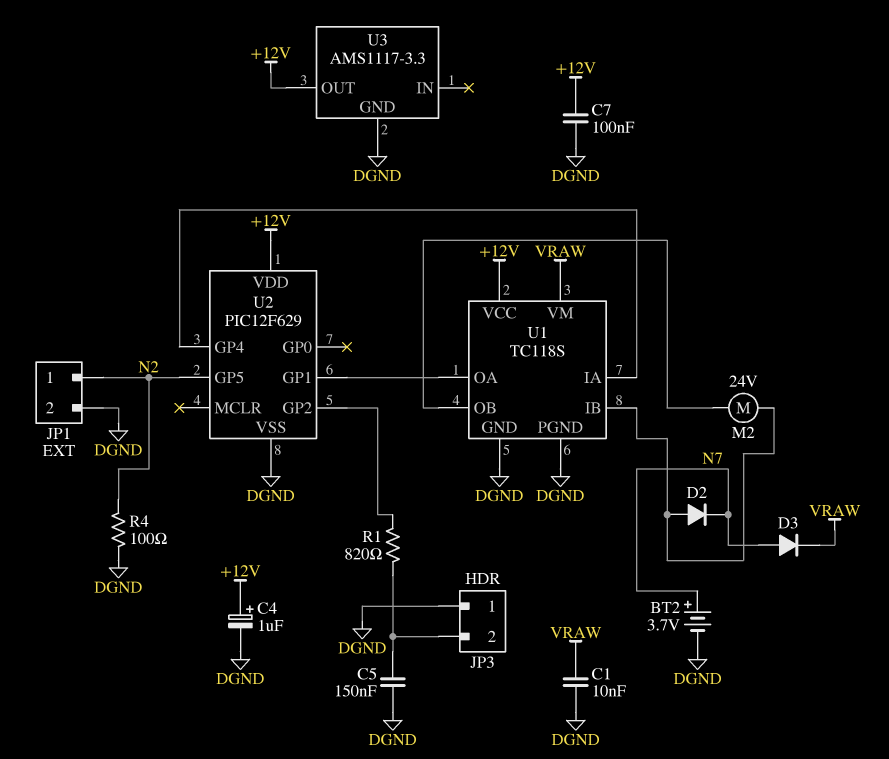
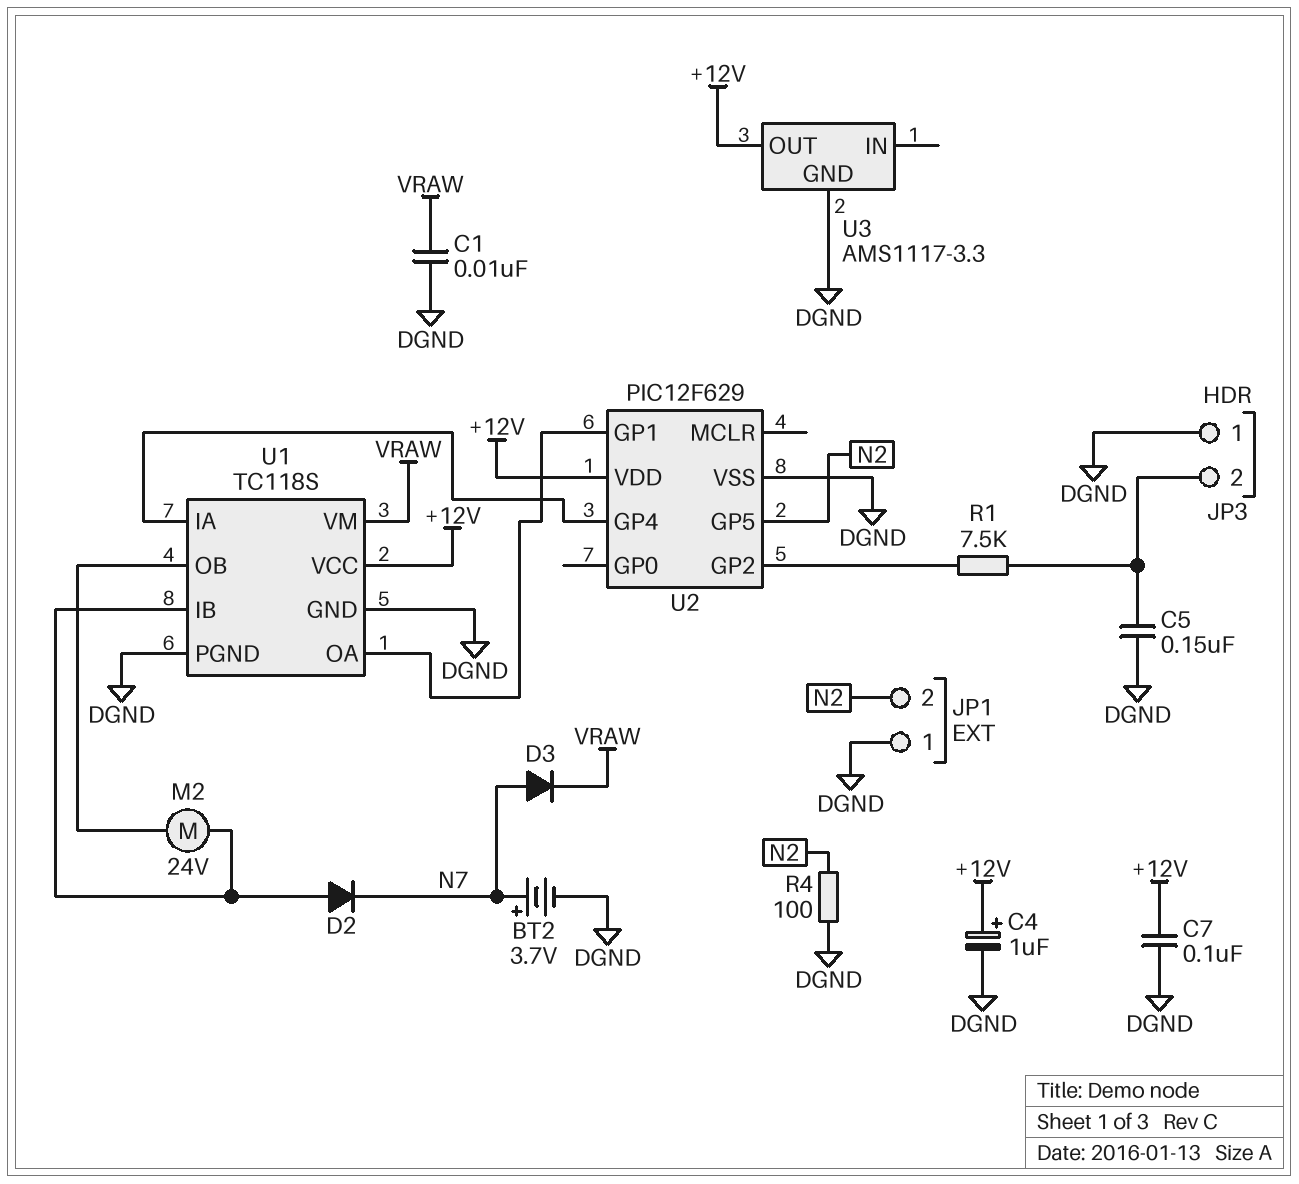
JP1 pin 1: N2 -> DGND
JP1 pin 2: DGND -> N2
R1: 820 (JP3/2, U2/GP2) -> 7.5k (JP3/2, U2/GP2)

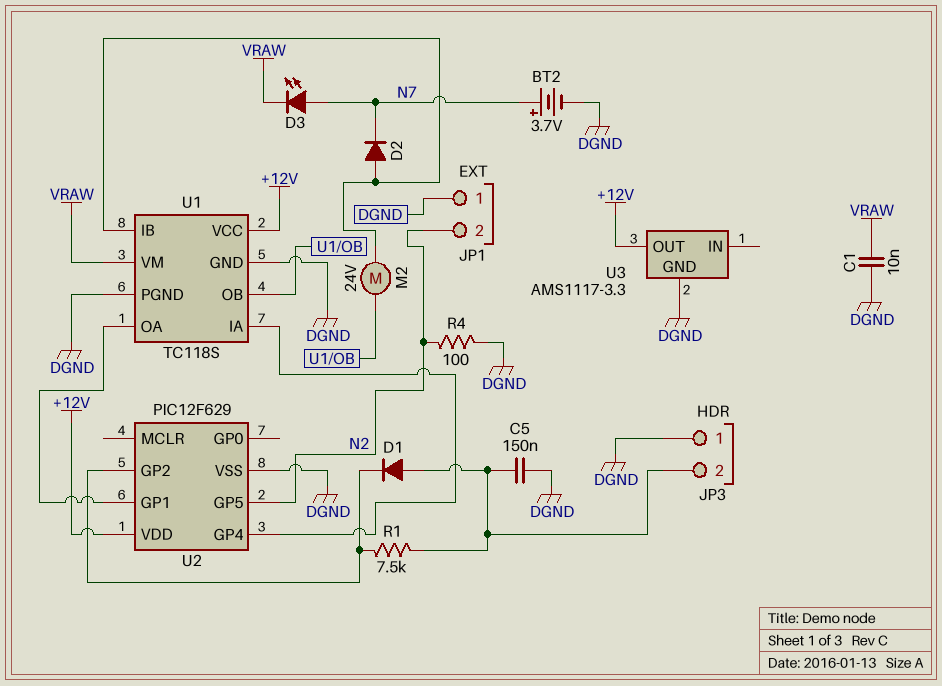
C4: 1uF (plus +12V, minus DGND) -> none
C7: 100nF (+12V, DGND) -> none
D1: none -> diode (A JP3/2, K U2/GP2)
D3: diode (A N7, K VRAW) -> LED (A N7, K VRAW)

